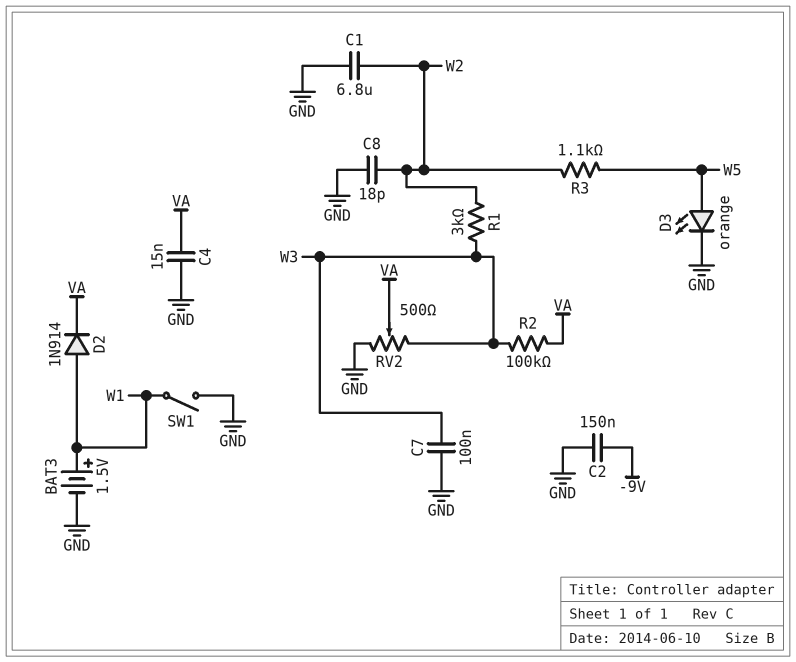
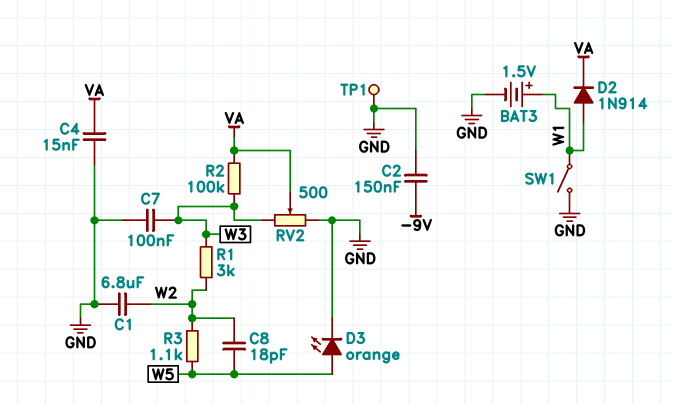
C8: 18pF (GND, W2) -> 18pF (W2, W5)
TP1: none -> test point (GND)

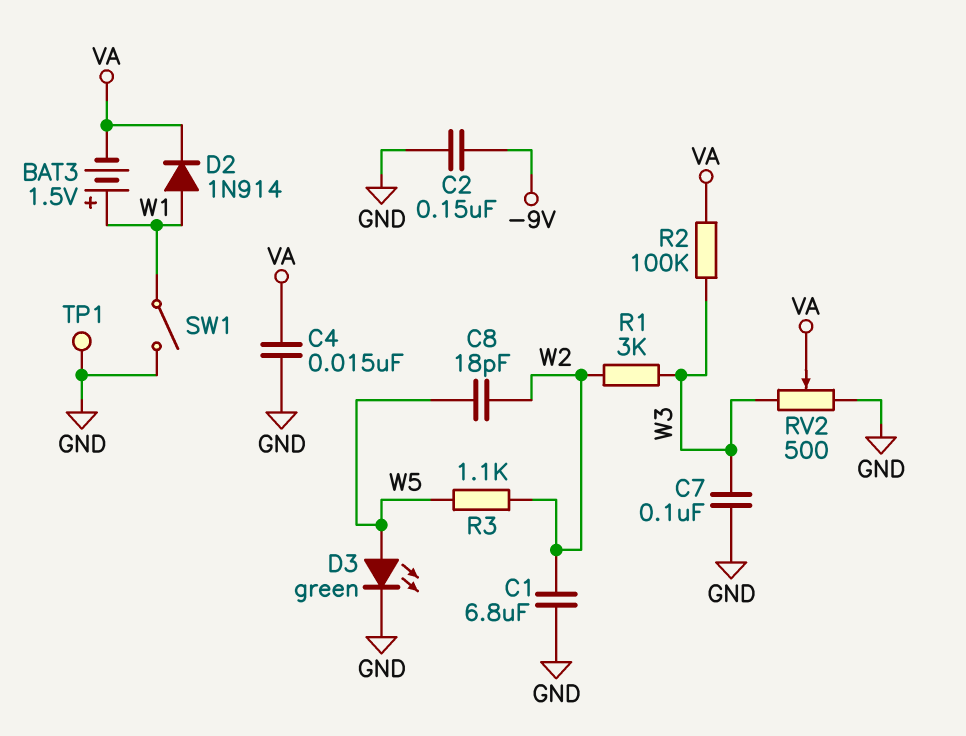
BAT3: 1.5V (plus W1, minus GND) -> 1.5V (plus W1, minus VA)
D3: LED orange (A W5, K GND) -> LED green (A W5, K GND)

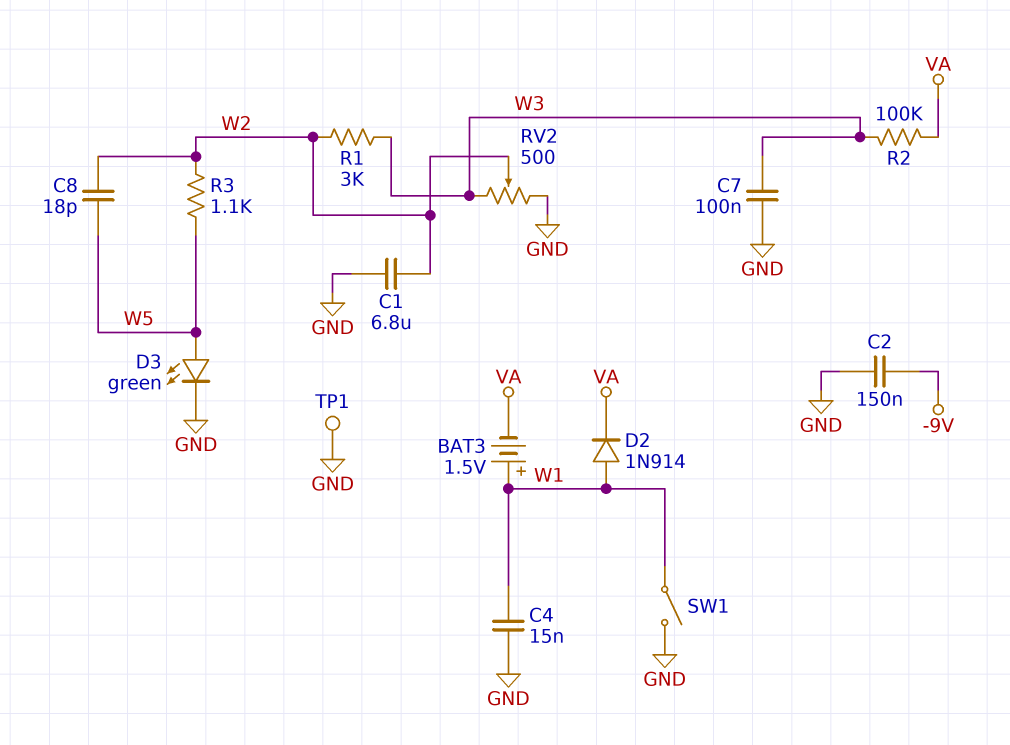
C4: 15nF (GND, VA) -> 15nF (GND, W1)
RV2: 500 (GND, W3, wiper VA) -> 500 (GND, W3, wiper W2)

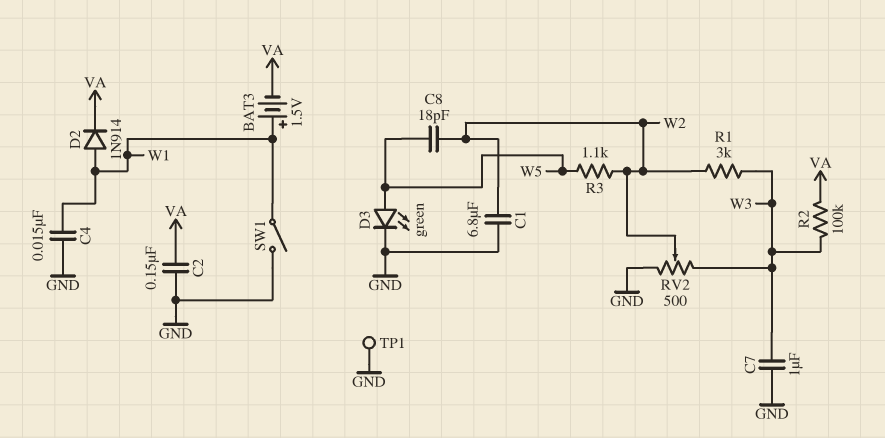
C2: 150nF (-9V, GND) -> 150nF (GND, VA)
C7: 100nF (GND, W3) -> 1uF (GND, W3)

